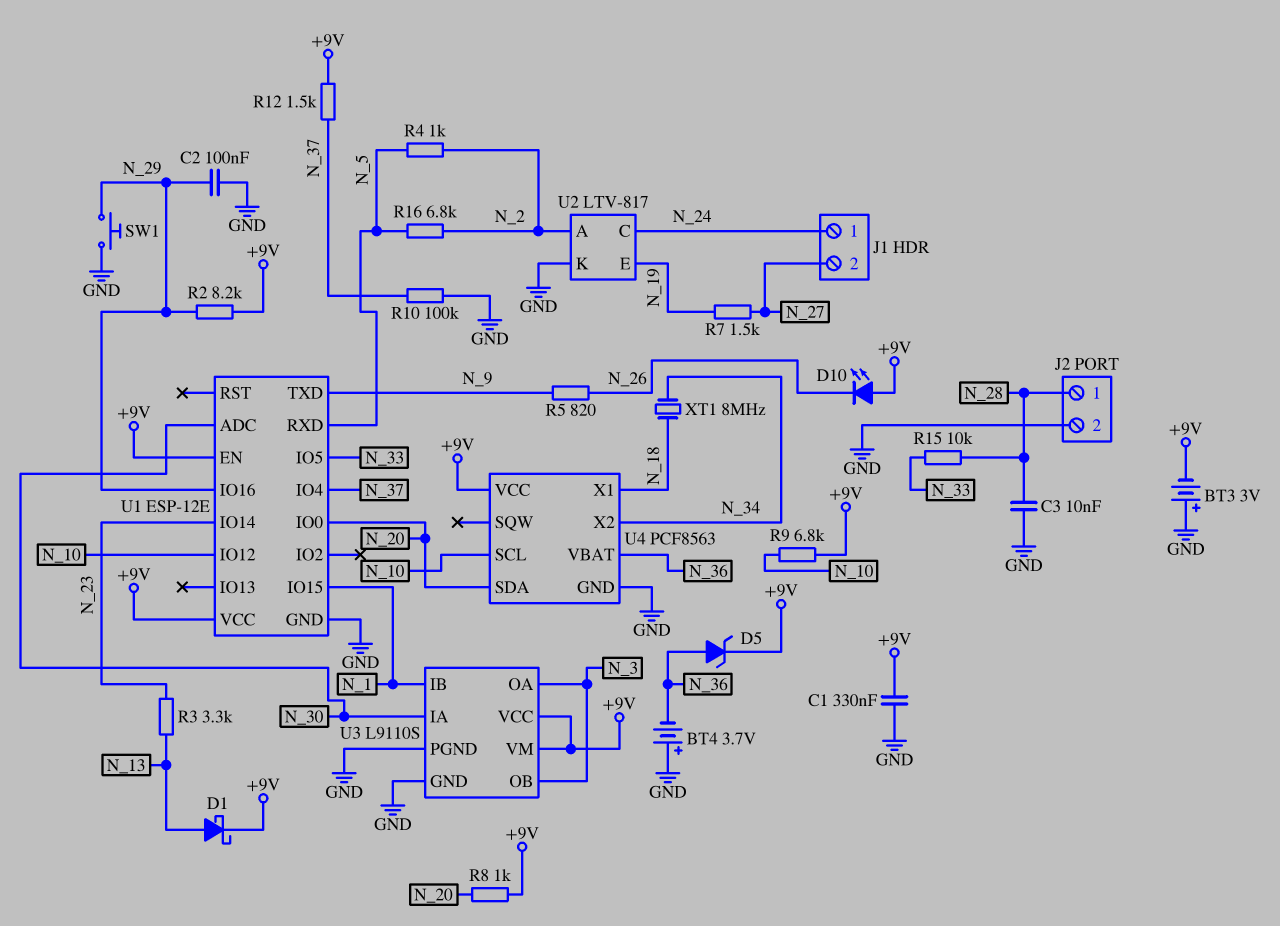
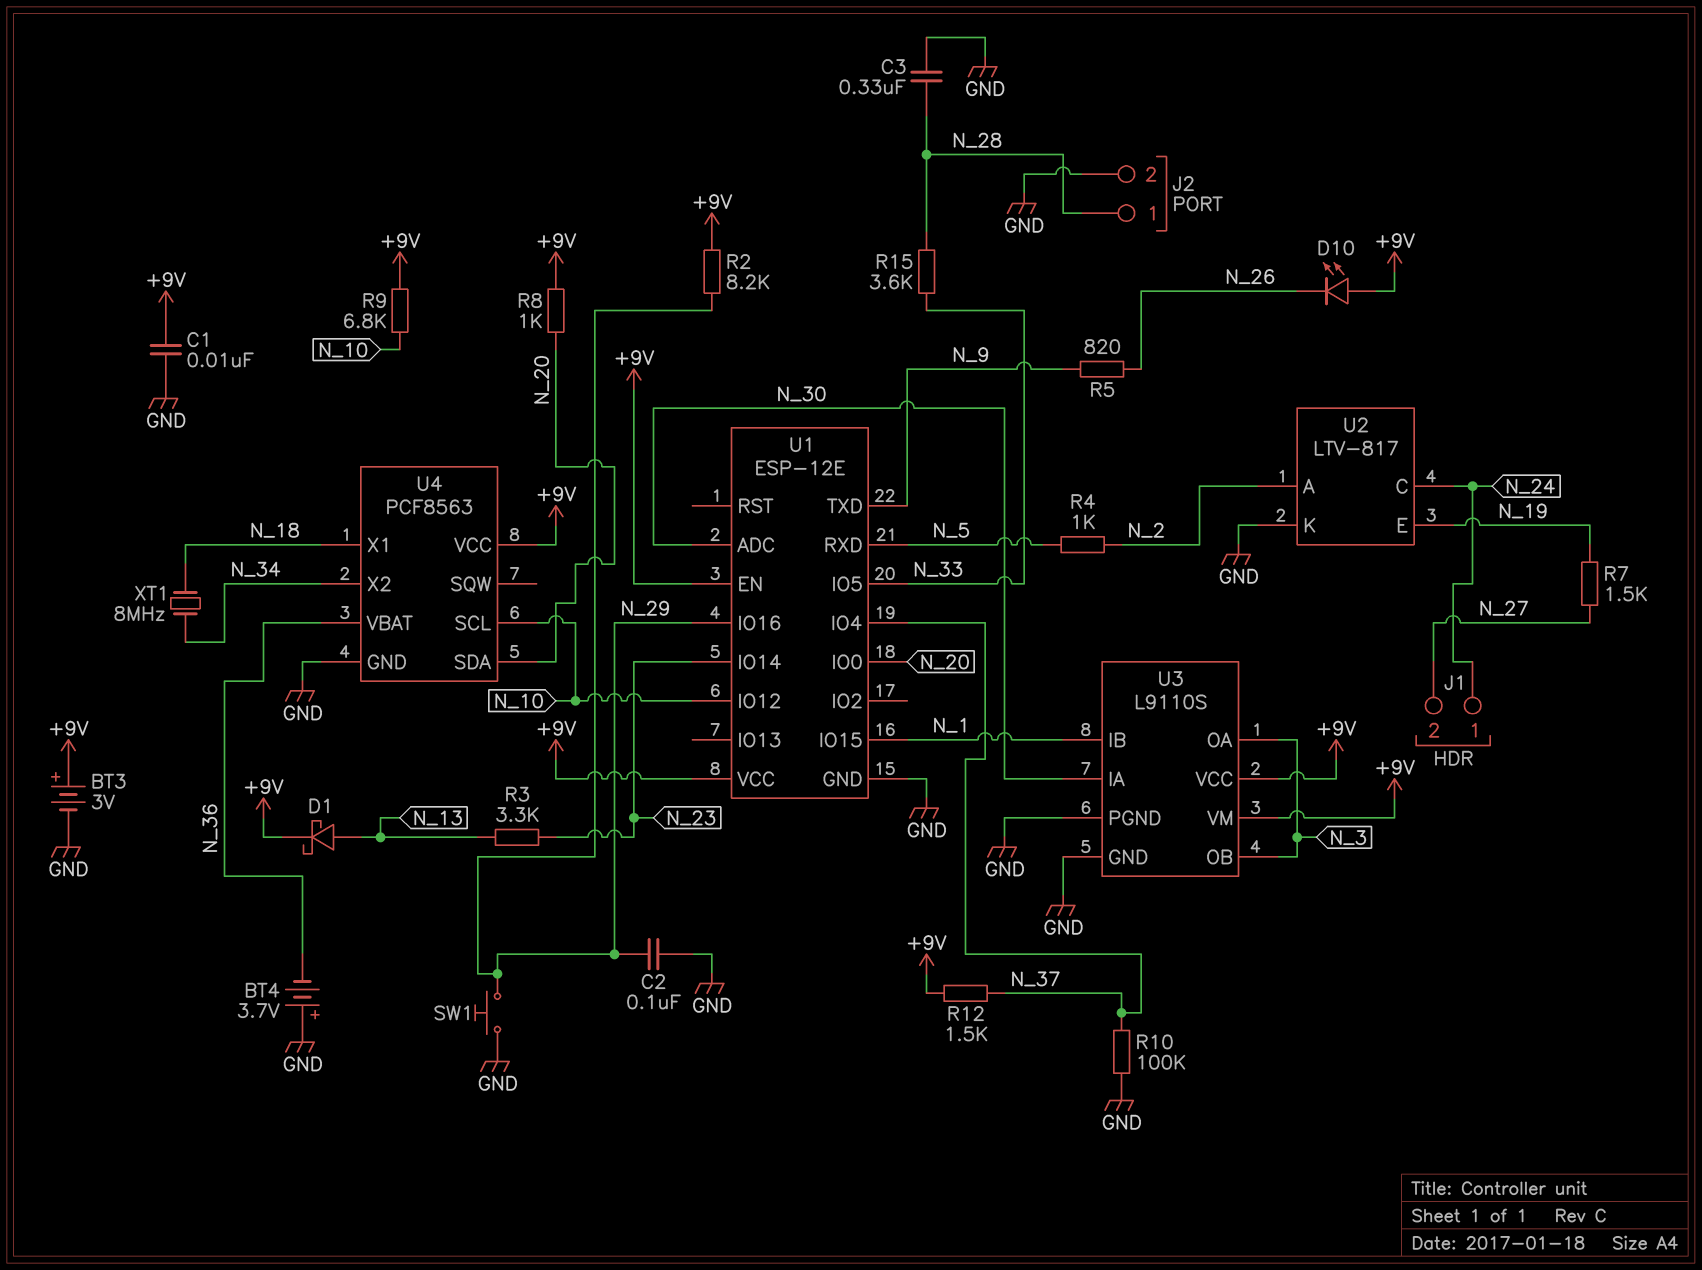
BT3: 3V (plus GND, minus +9V) -> 3V (plus +9V, minus GND)
C1: 330nF (+9V, GND) -> 10nF (+9V, GND)
C3: 10nF (GND, N_28) -> 330nF (GND, N_28)
D5: zener (A N_36, K +9V) -> none
R15: 10k (N_28, N_33) -> 3.6k (N_28, N_33)
R16: 6.8k (N_2, N_5) -> none

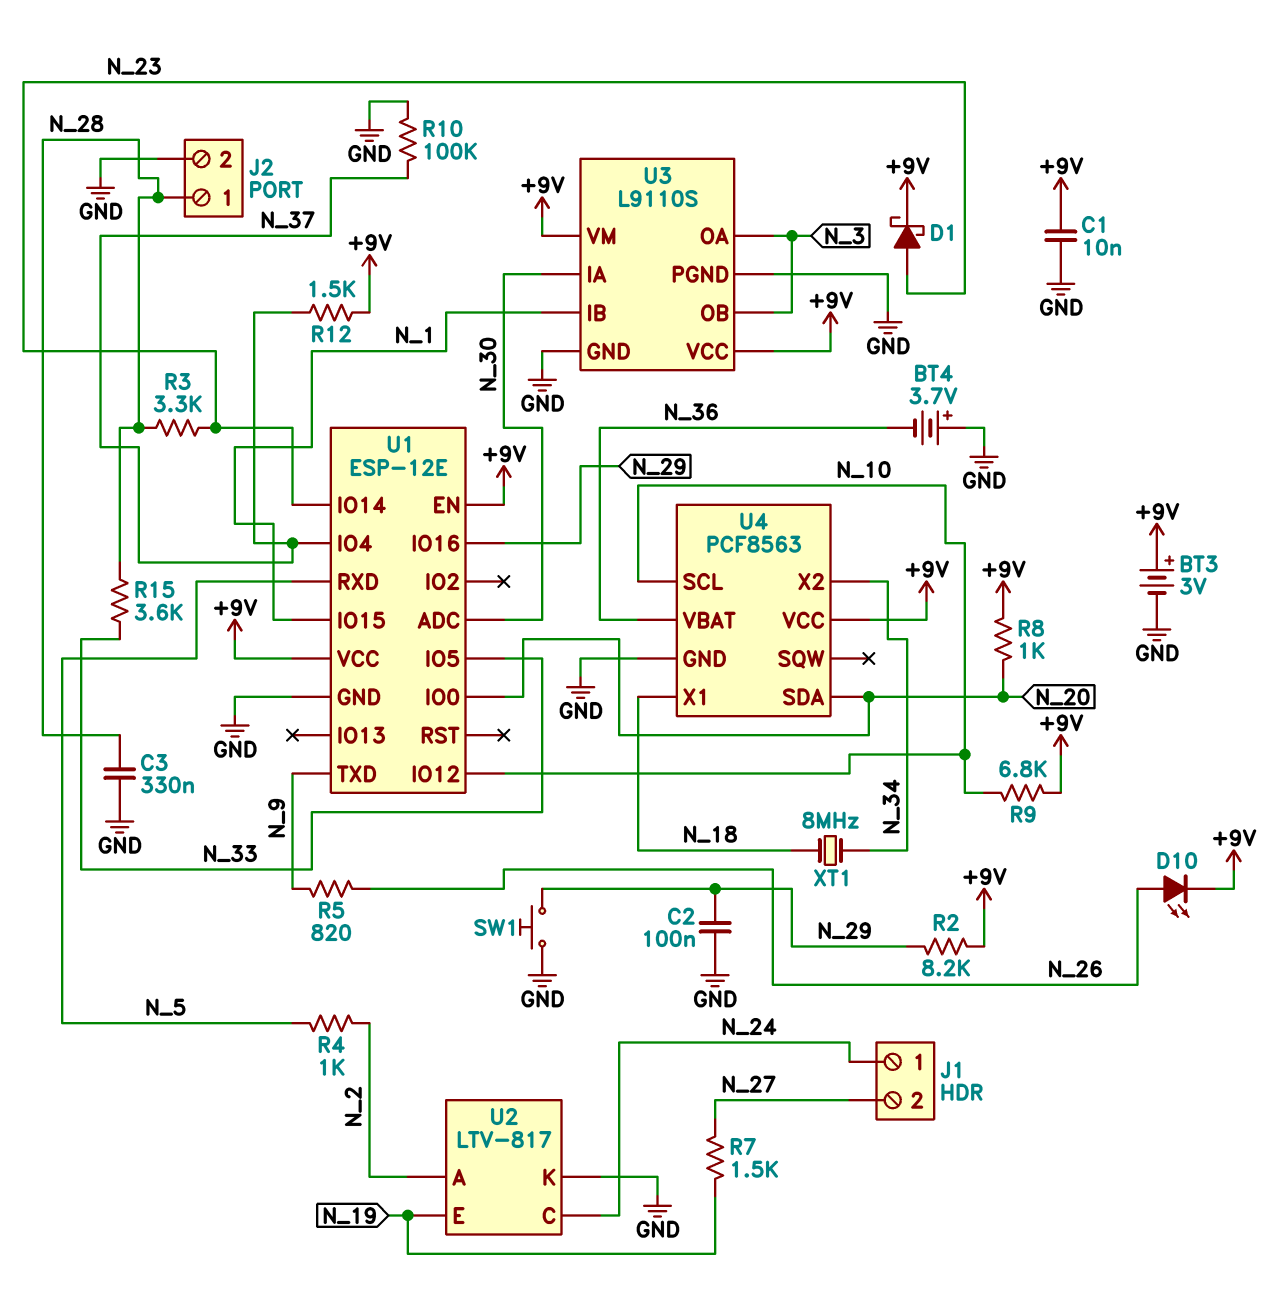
D1: schottky (A N_13, K +9V) -> schottky (A N_23, K +9V)
D10: LED (A +9V, K N_26) -> LED (A N_26, K +9V)
R3: 3.3k (N_13, N_23) -> 3.3k (N_23, N_28)

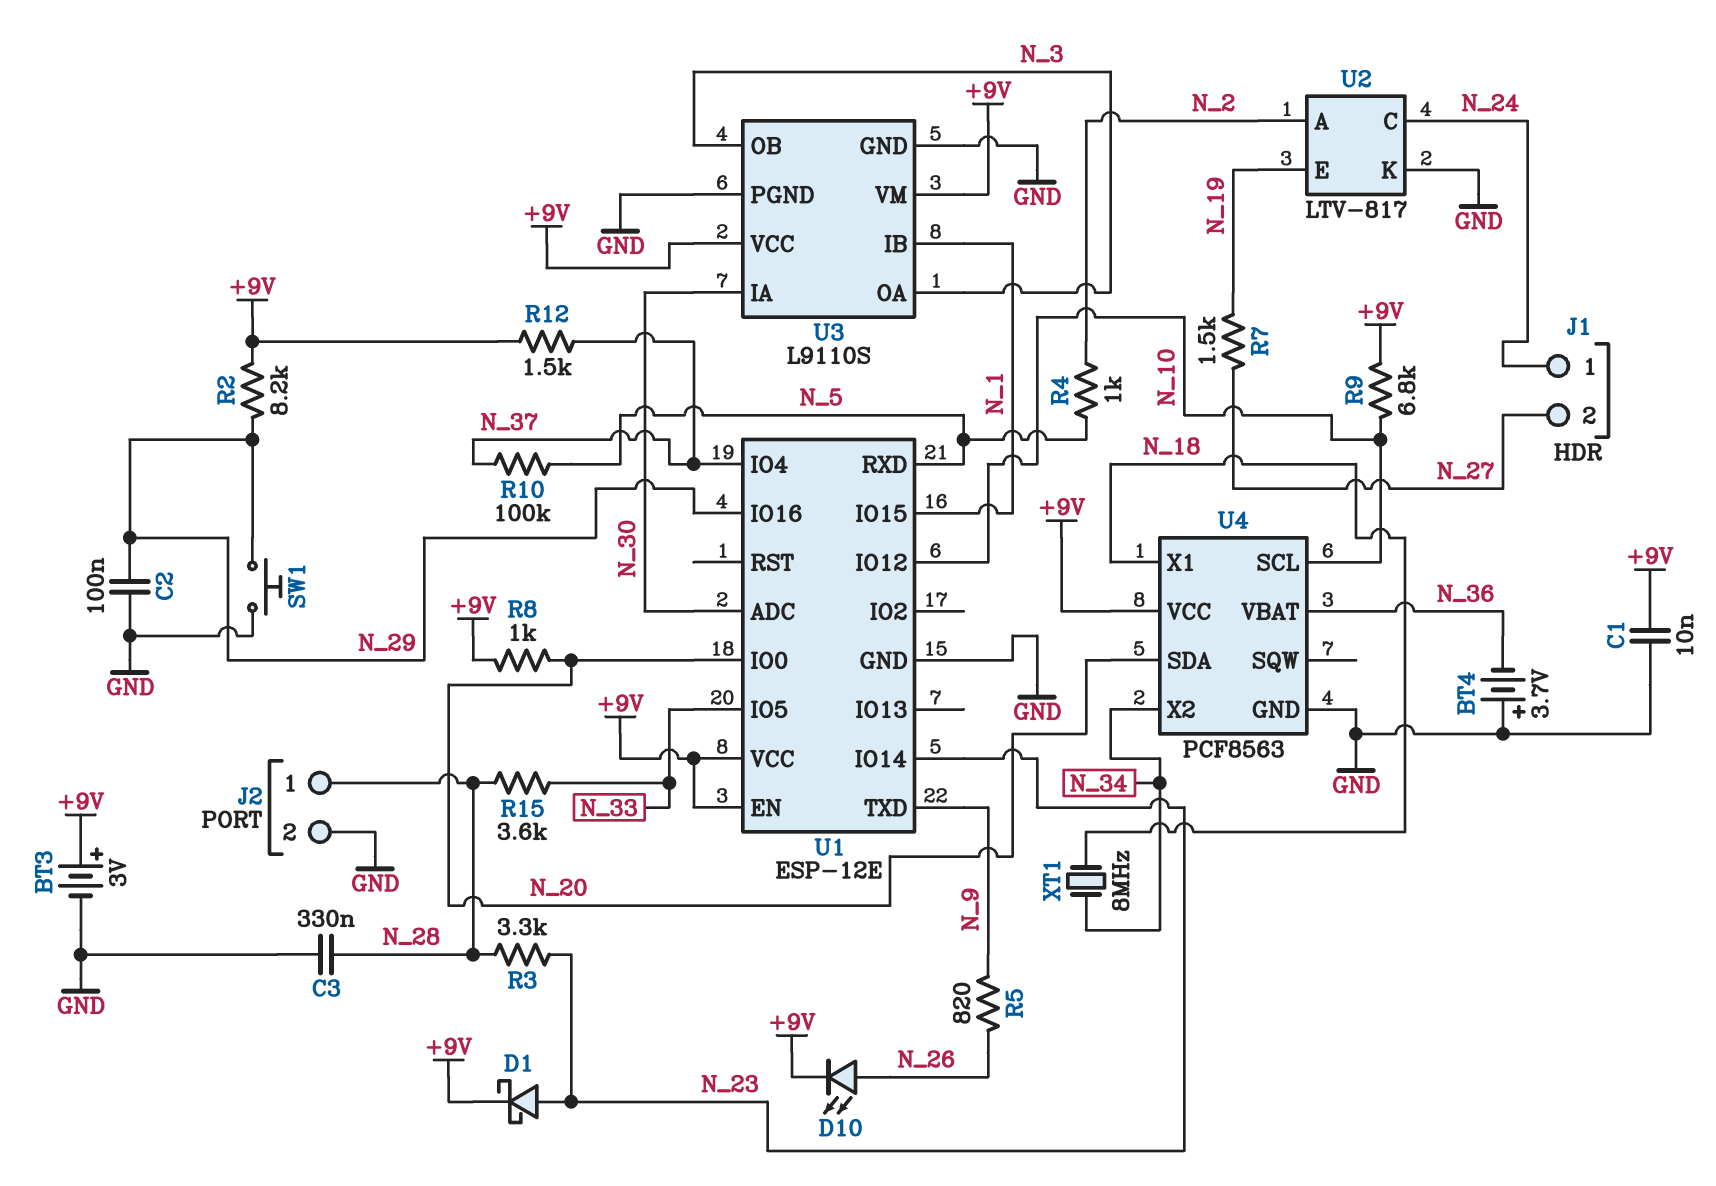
R10: 100k (GND, N_37) -> 100k (N_5, N_37)

